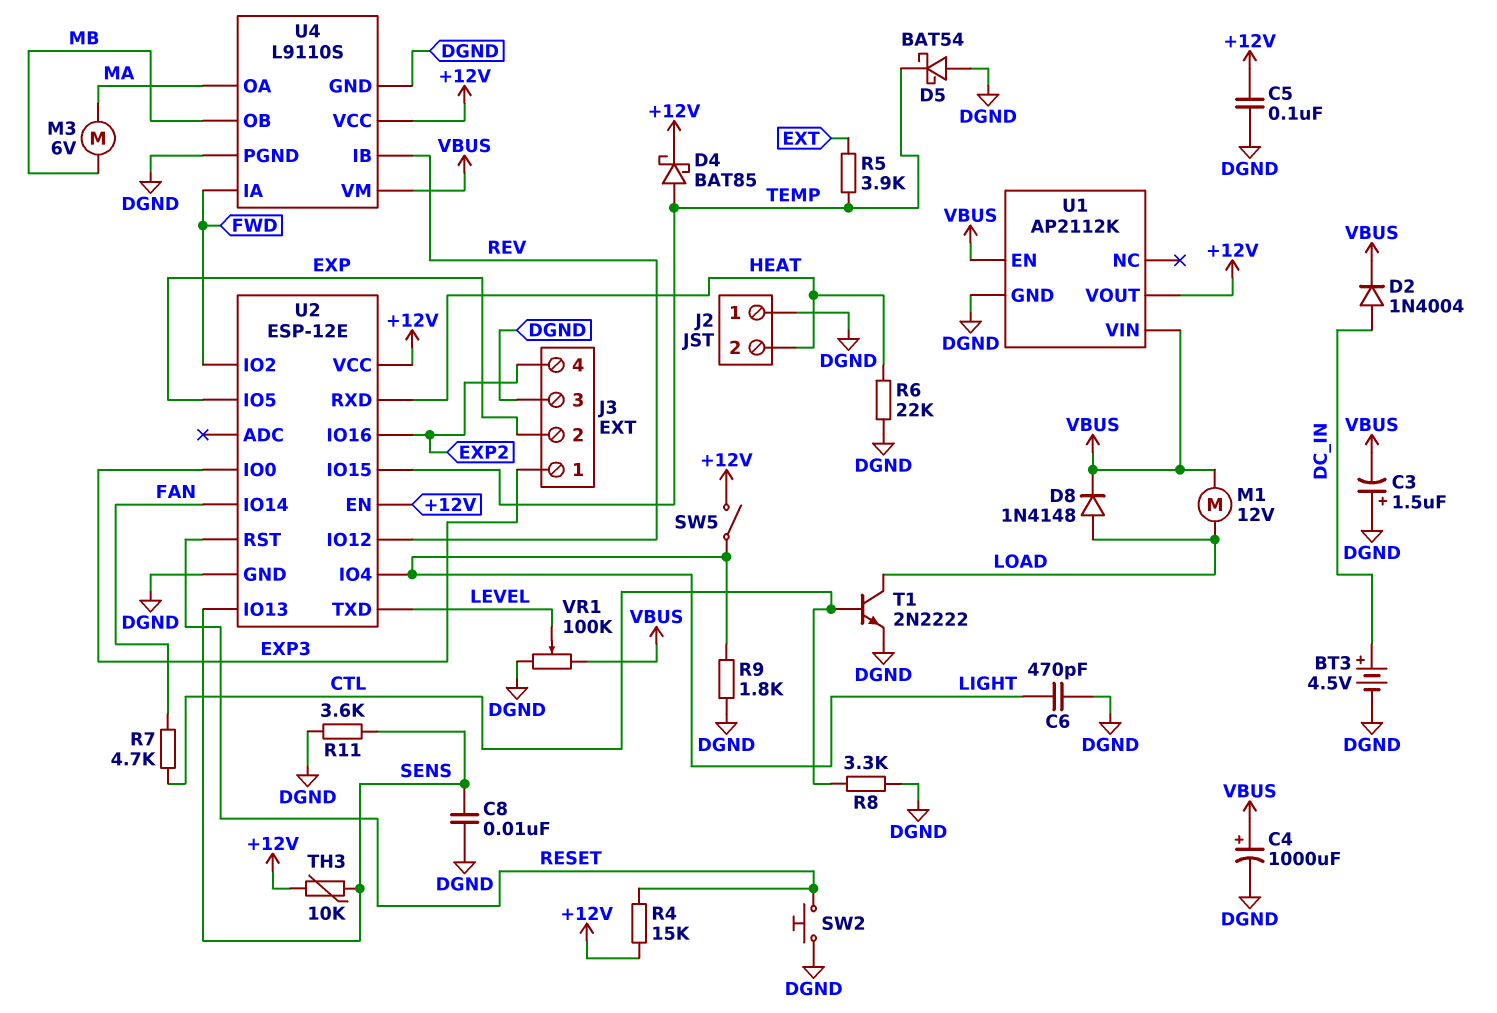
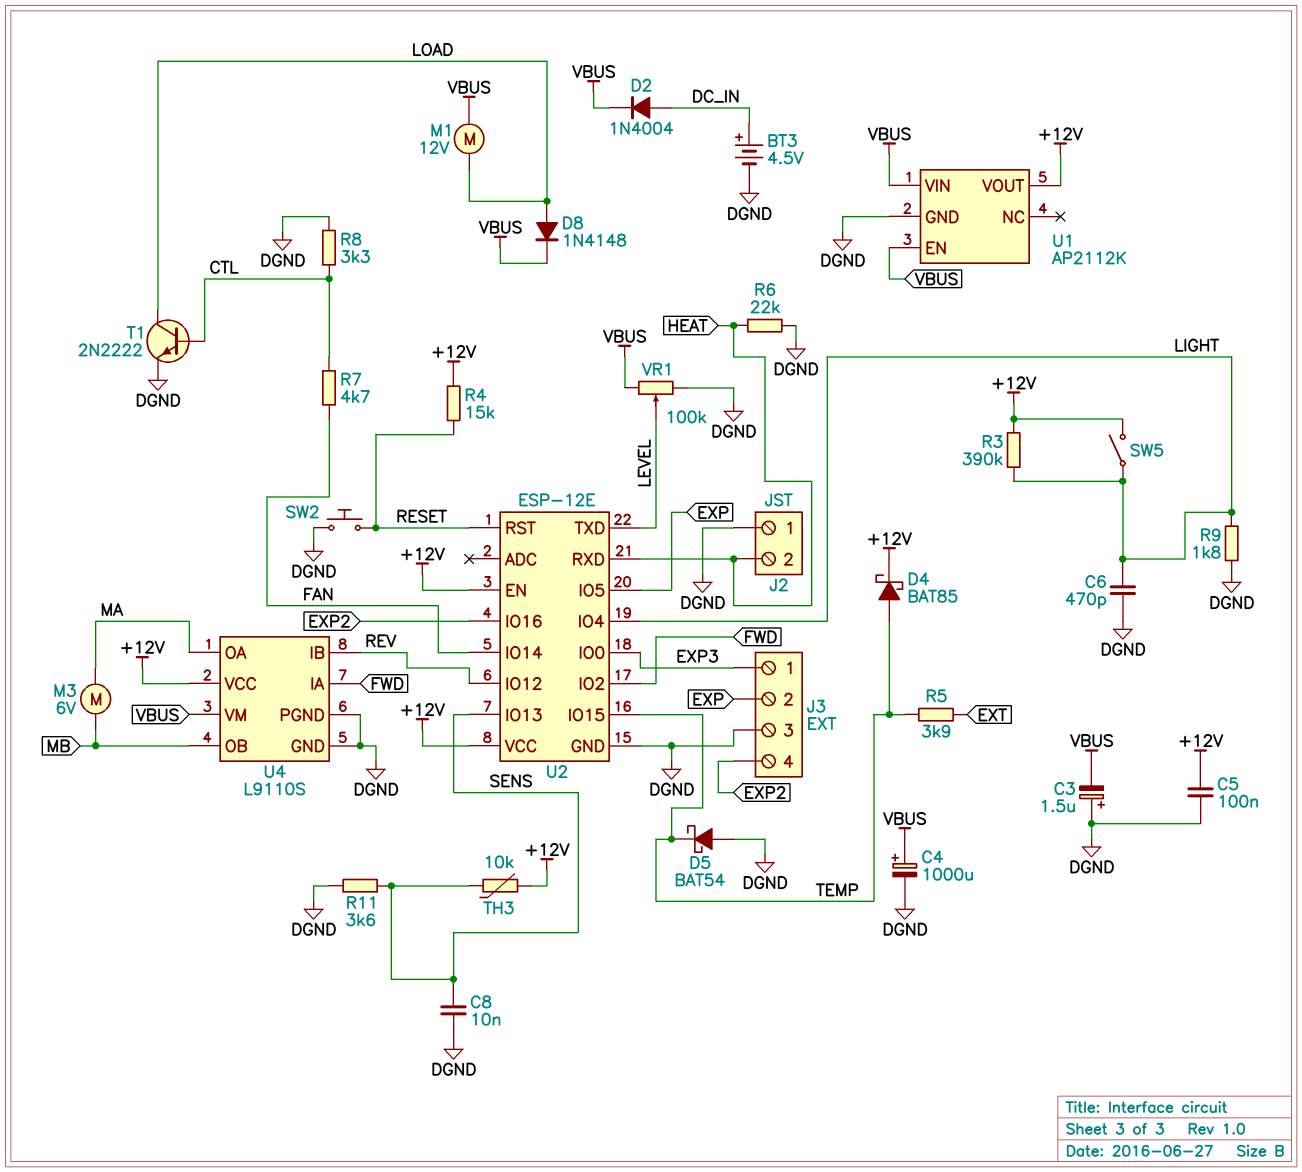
R3: none -> 390k (+12V, LIGHT)

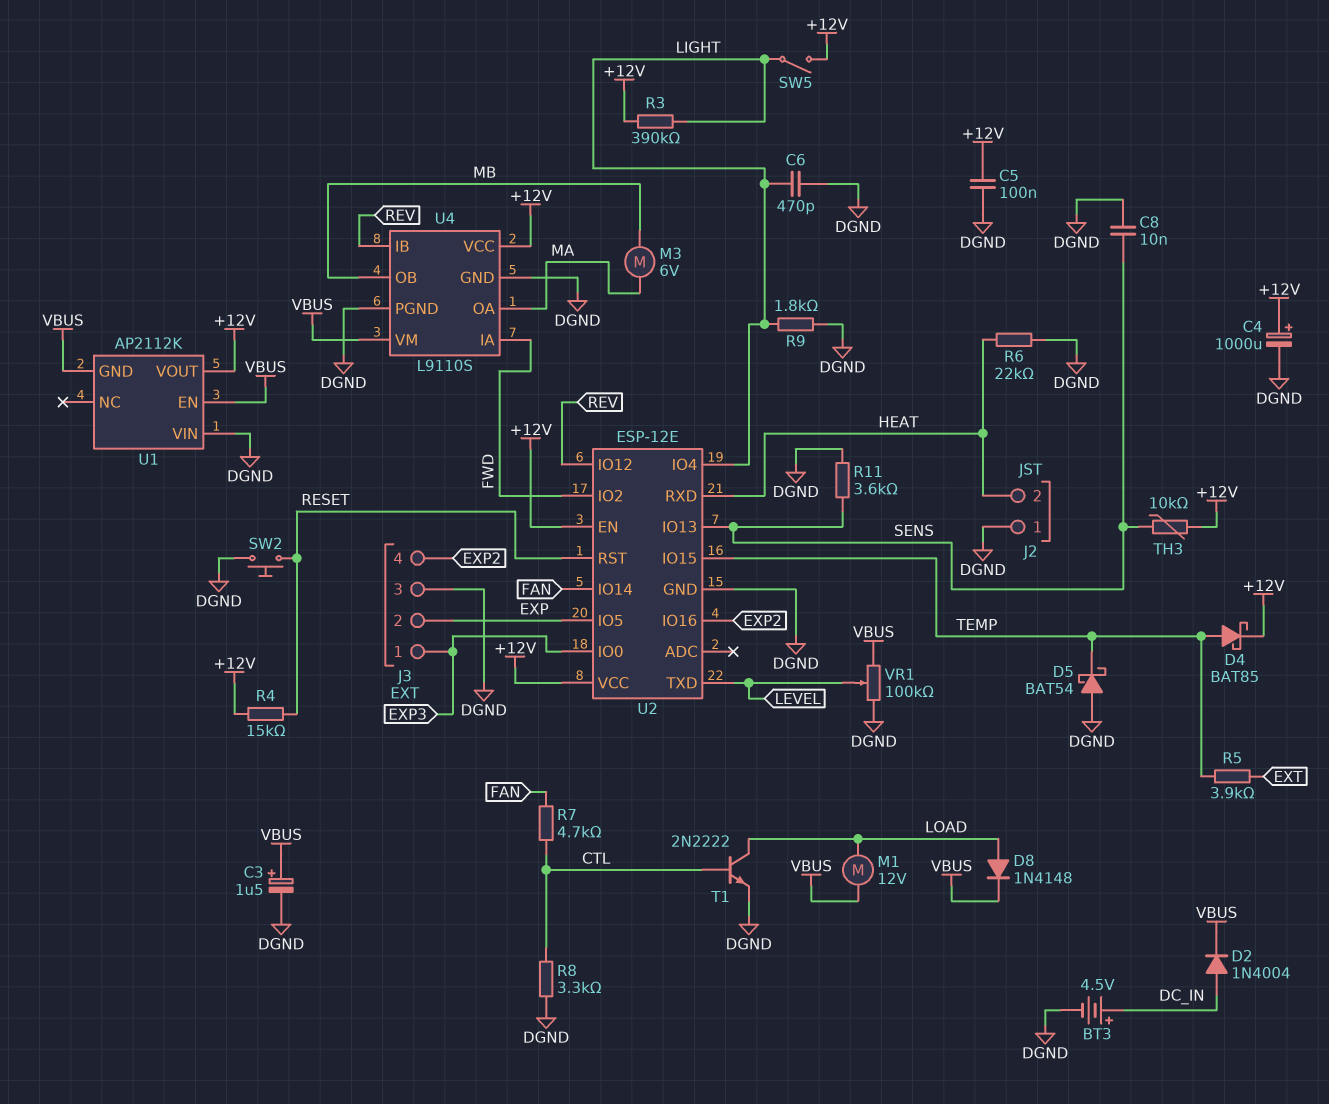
C3: 1.5uF (plus DGND, minus VBUS) -> 1.5uF (plus VBUS, minus DGND)
C4: 1000uF (plus VBUS, minus DGND) -> 1000uF (plus +12V, minus DGND)
U1 pin GND: DGND -> VBUS
U1 pin VIN: VBUS -> DGND

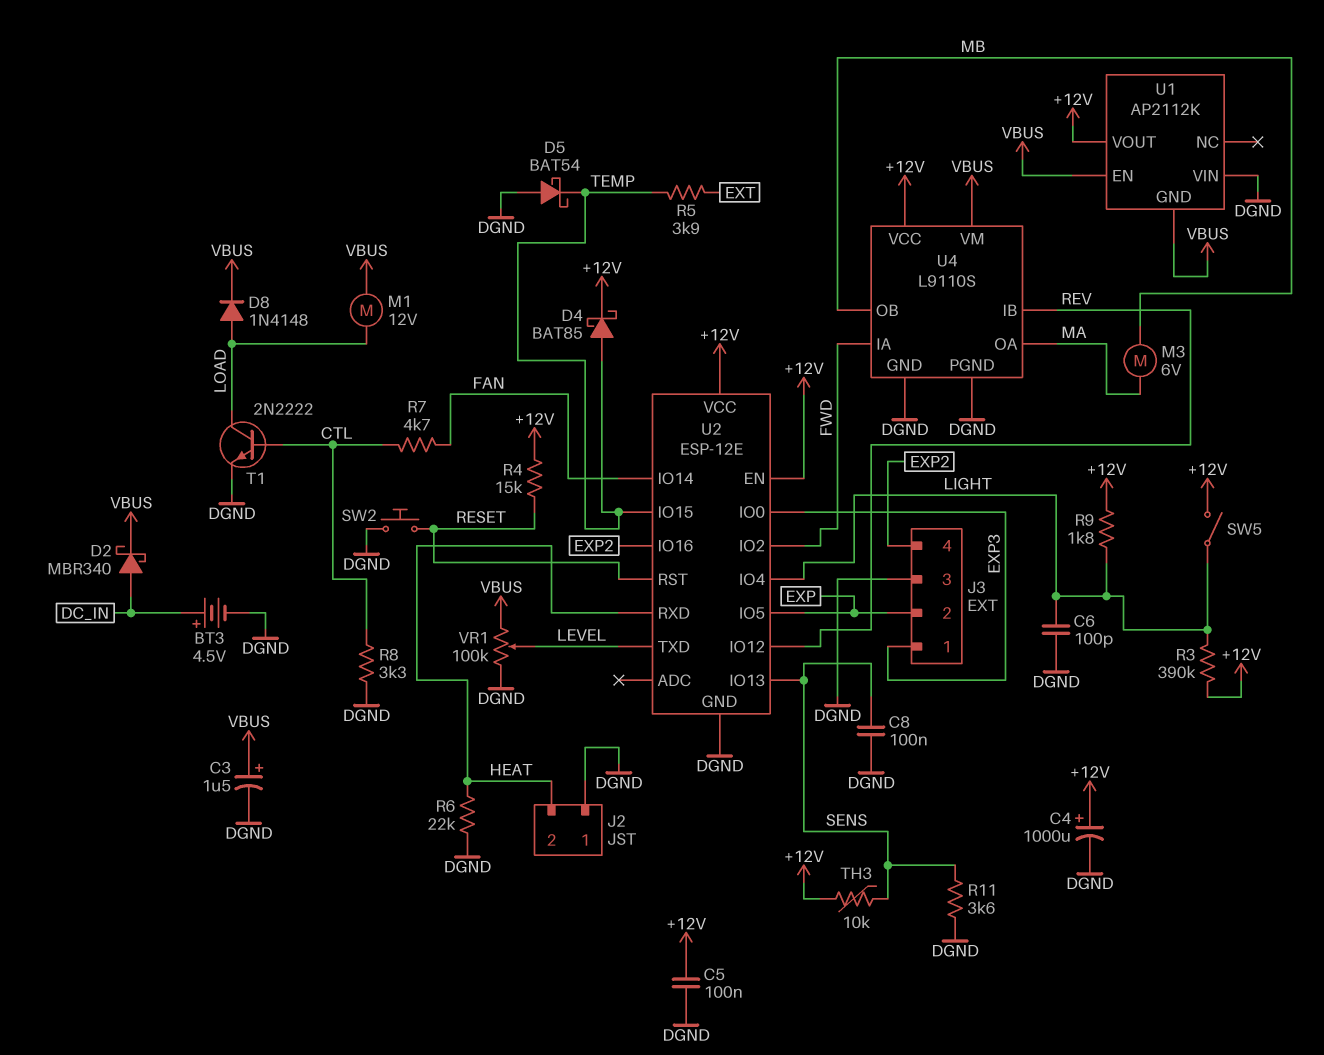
C6: 470pF (DGND, LIGHT) -> 100pF (DGND, LIGHT)
C8: 10nF (DGND, SENS) -> 100nF (DGND, SENS)
D2: diode 1N4004 (A DC_IN, K VBUS) -> schottky MBR340 (A DC_IN, K VBUS)
R9: 1.8k (DGND, LIGHT) -> 1.8k (+12V, LIGHT)

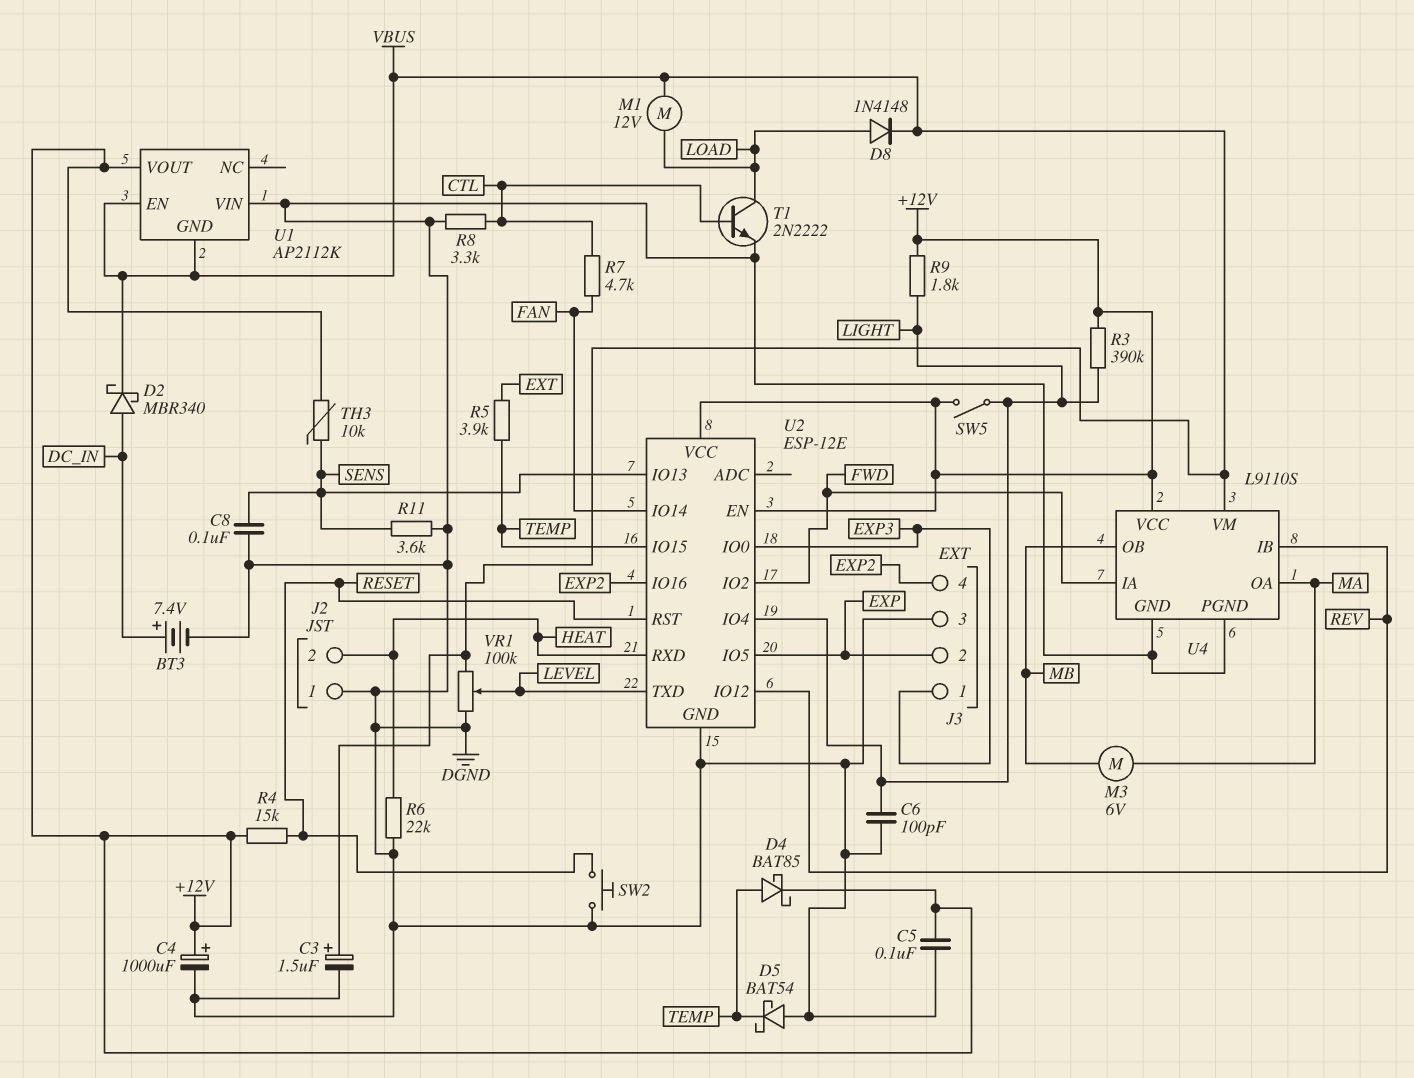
BT3: 4.5V (plus DC_IN, minus DGND) -> 7.4V (plus DC_IN, minus DGND)

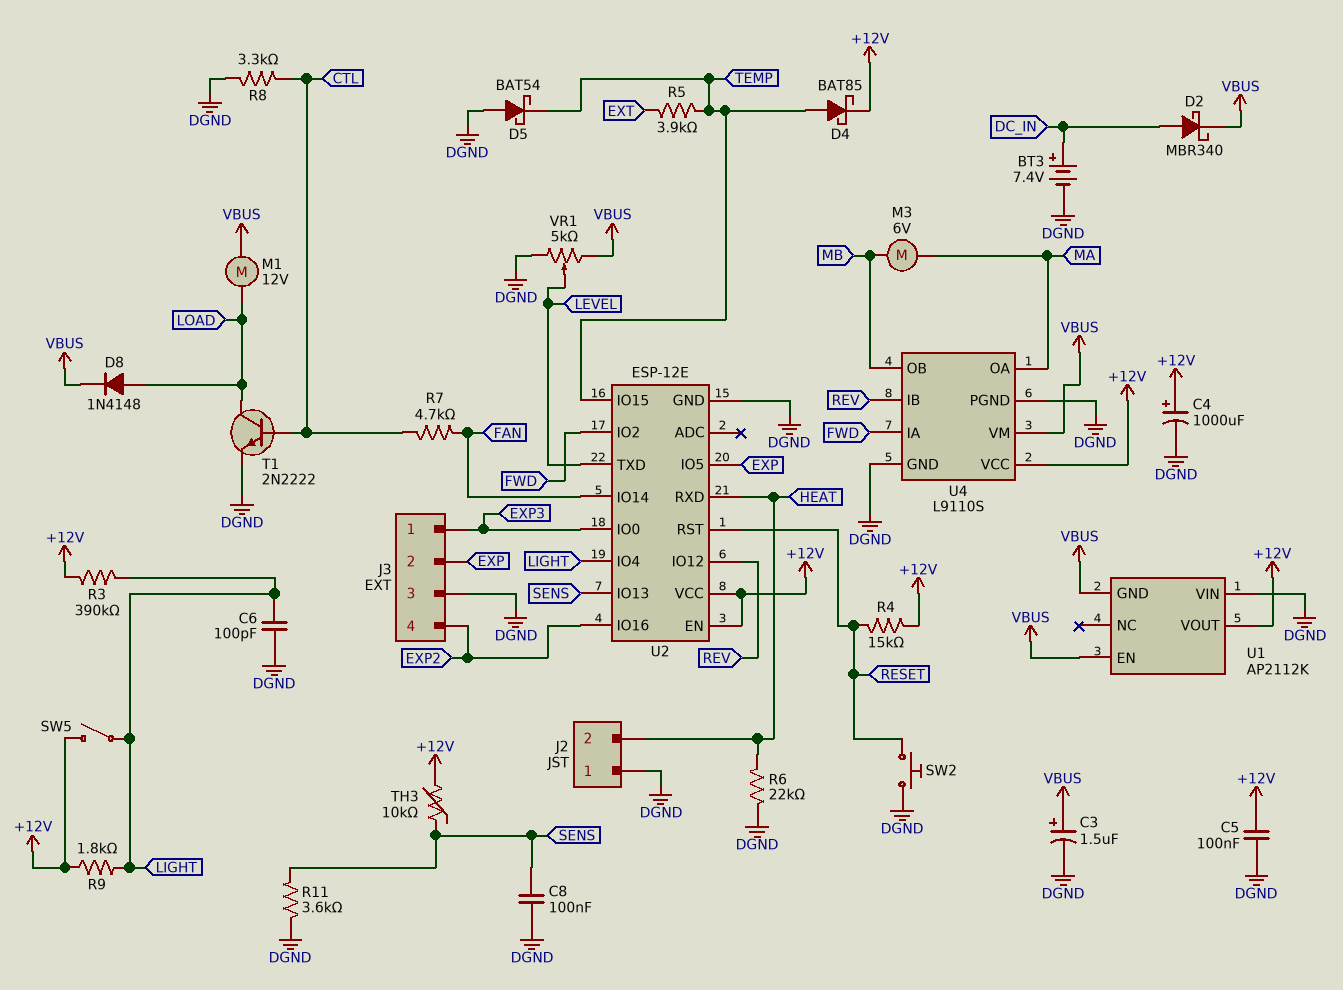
VR1: 100k (DGND, VBUS, wiper LEVEL) -> 5k (DGND, VBUS, wiper LEVEL)

